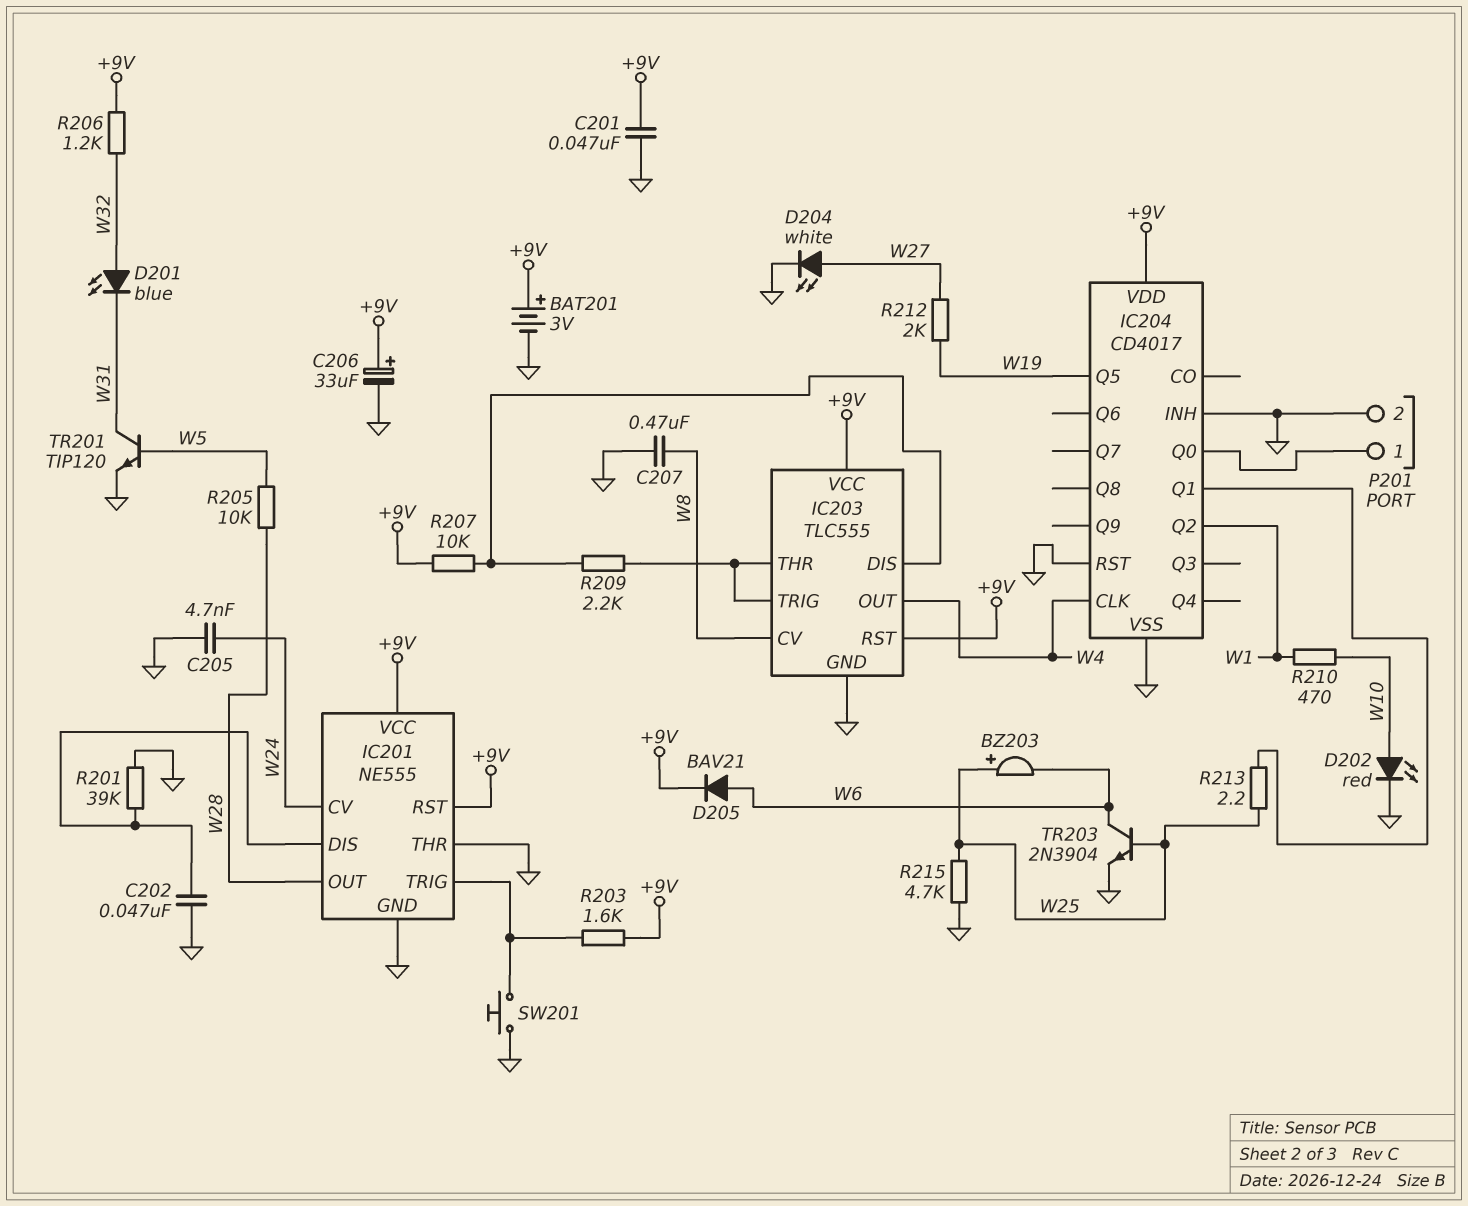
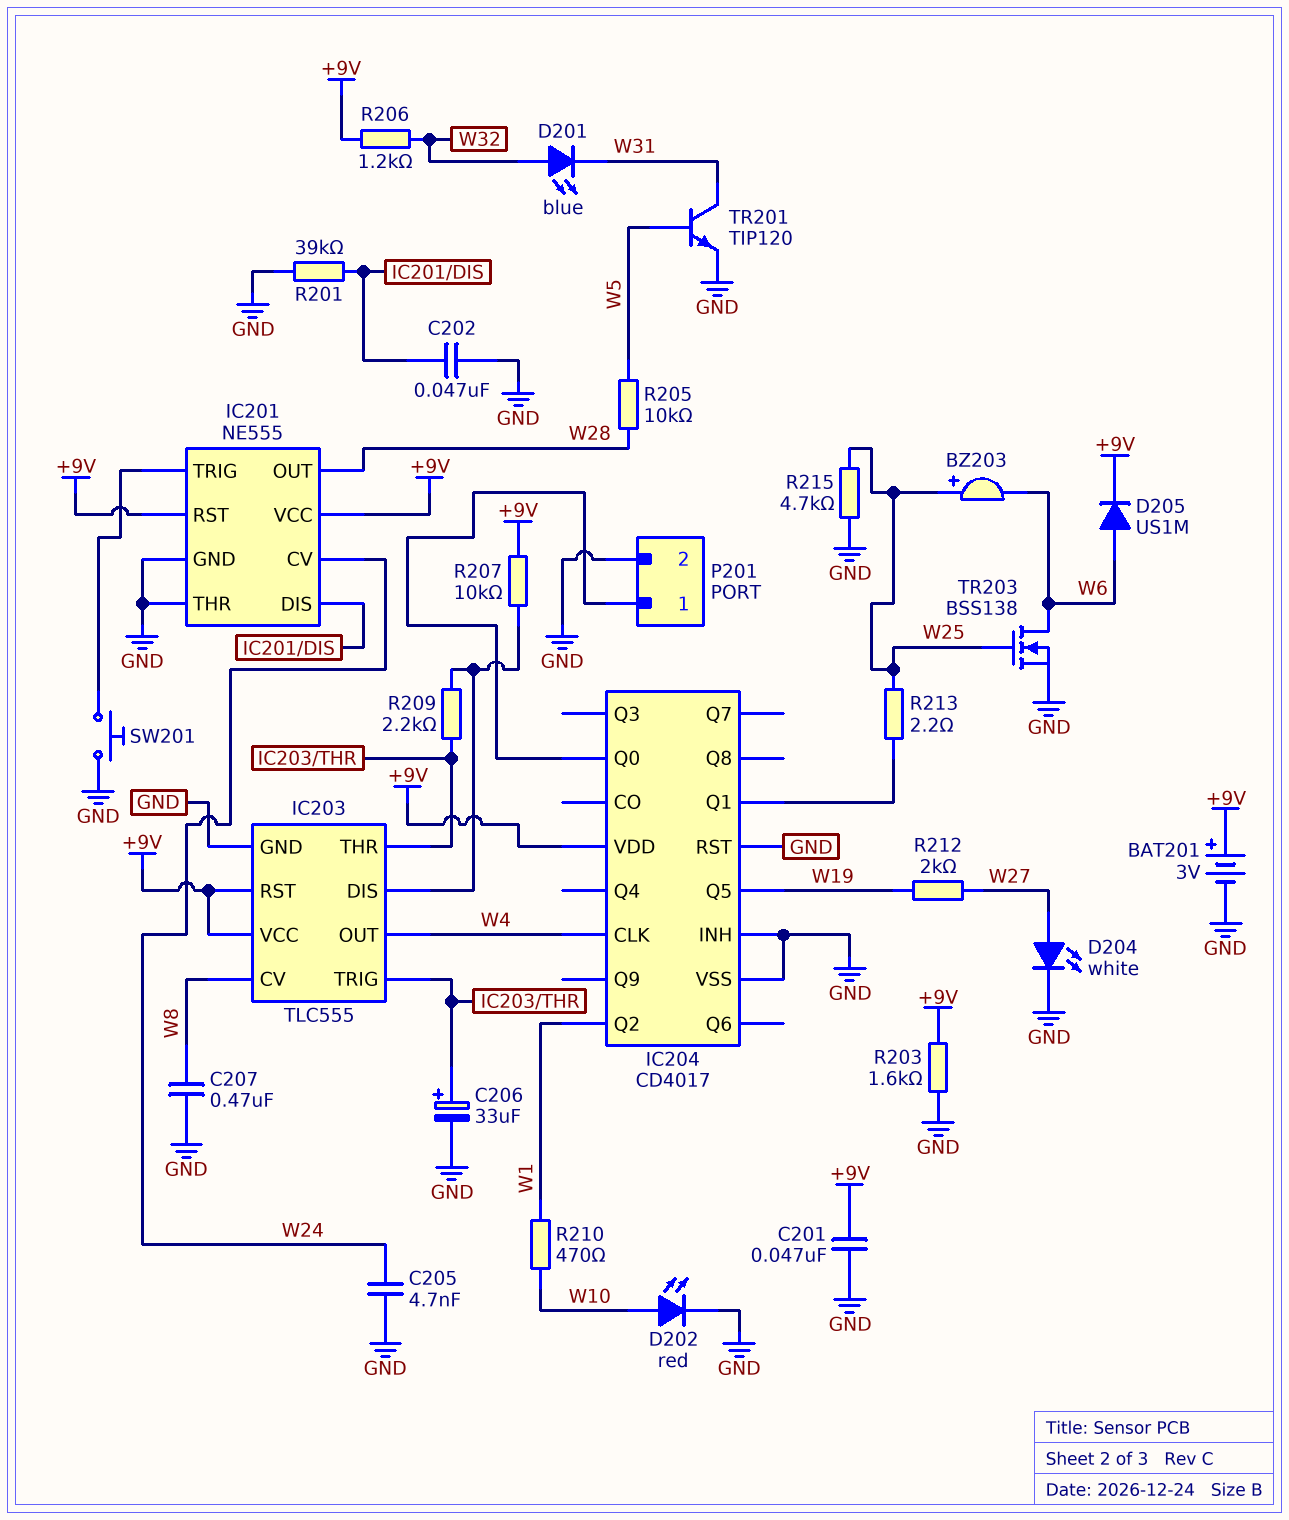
C206: 33uF (plus +9V, minus GND) -> 33uF (plus IC203/THR, minus GND)
D205: diode BAV21 (A W6, K +9V) -> diode US1M (A W6, K +9V)
R203: 1.6k (+9V, IC201/TRIG) -> 1.6k (+9V, GND)
TR203: NPN 2N3904 (B W25, C W6, E GND) -> NMOS BSS138 (G W25, D W6, S GND)

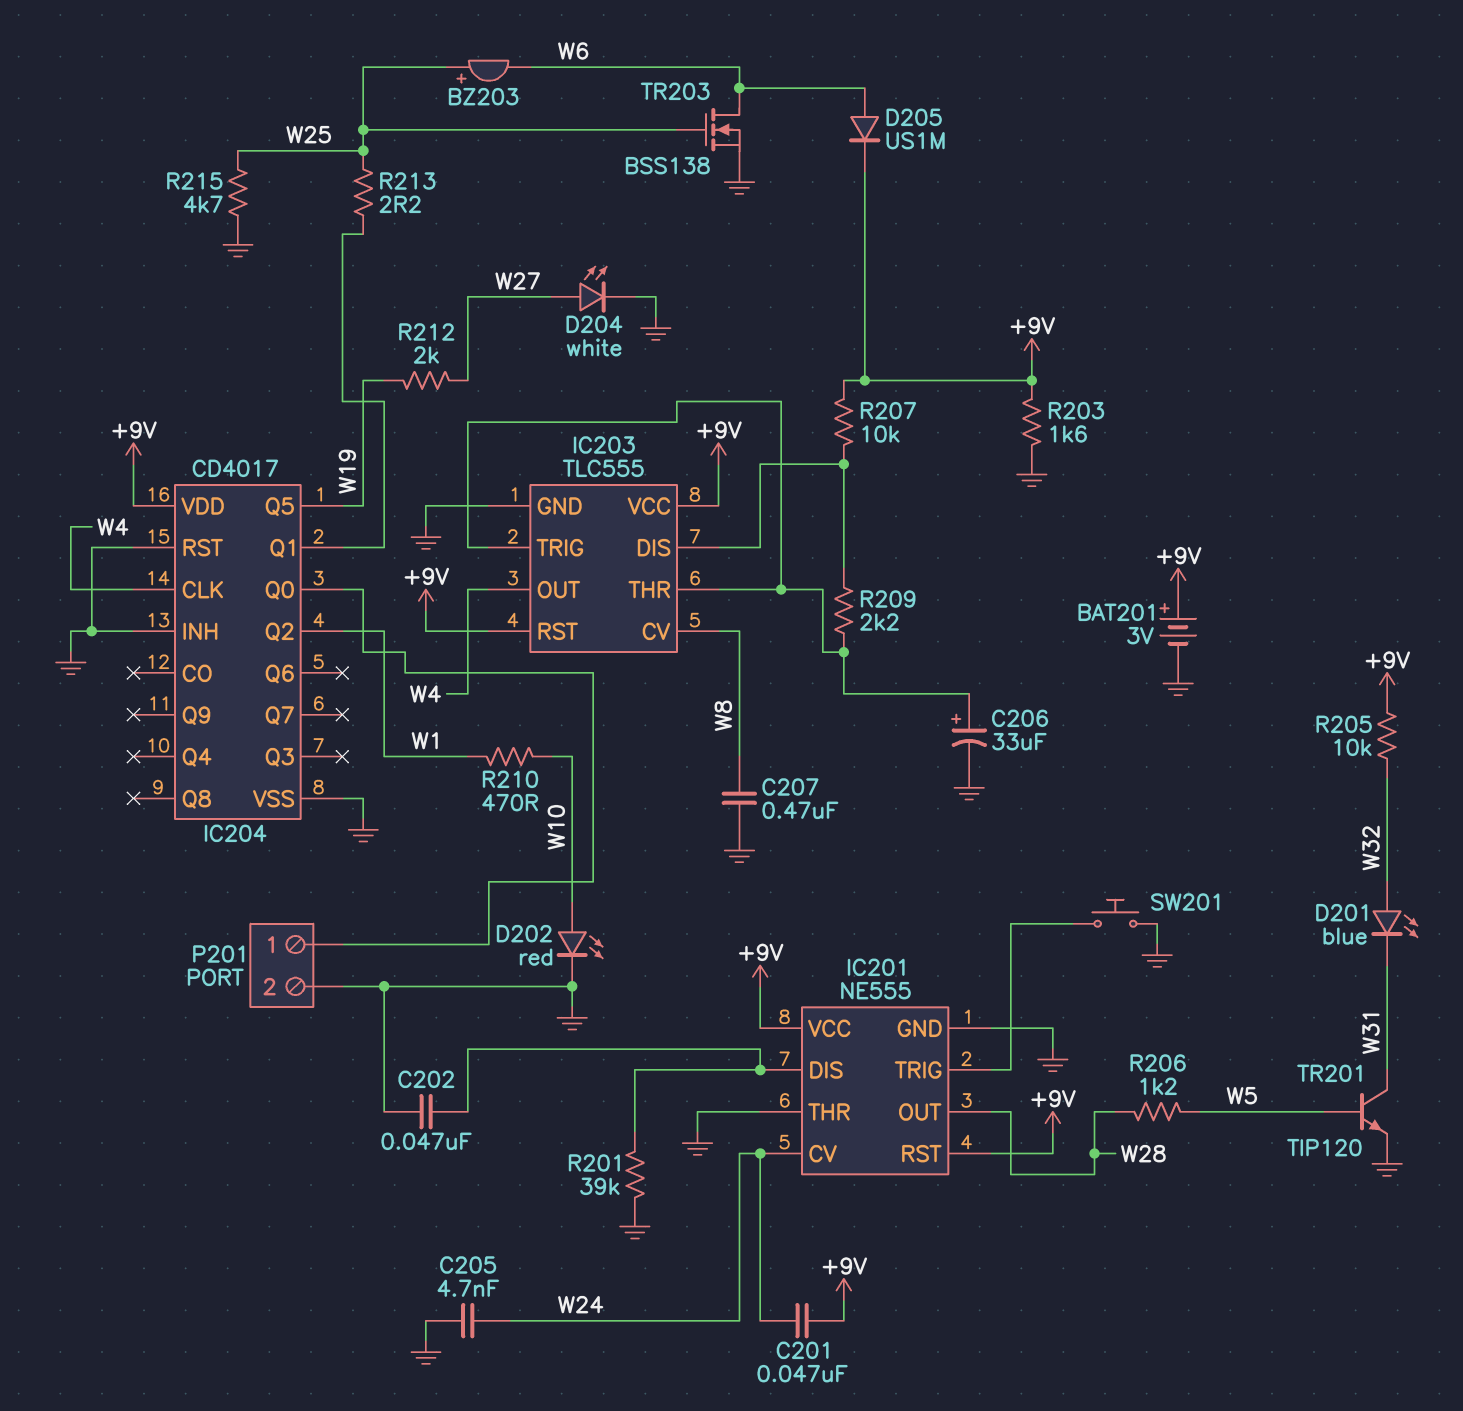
C201: 47nF (+9V, GND) -> 47nF (+9V, W24)
R205: 10k (W5, W28) -> 10k (+9V, W32)
R206: 1.2k (+9V, W32) -> 1.2k (W5, W28)

